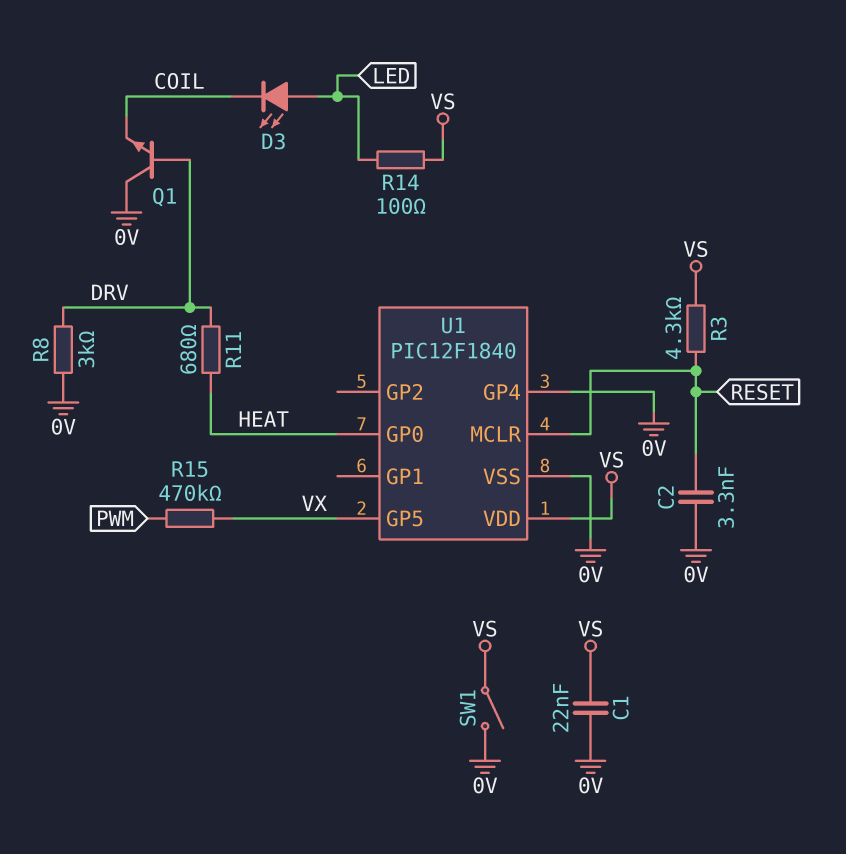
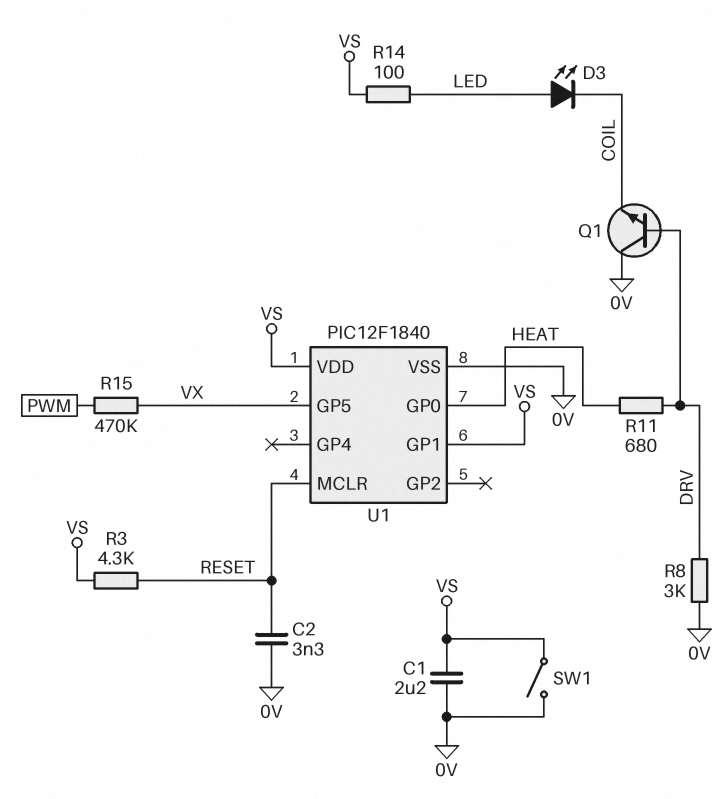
C1: 22nF (0V, VS) -> 2.2uF (0V, VS)
U1 pin GP1: none -> VS
U1 pin GP4: 0V -> none

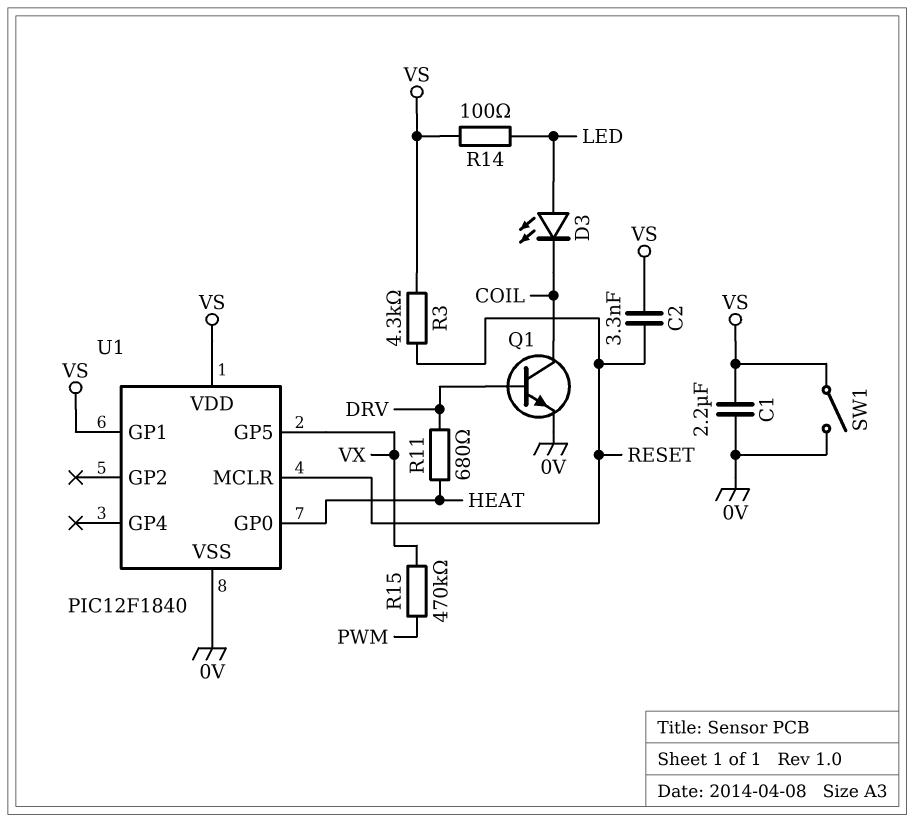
C2: 3.3nF (0V, RESET) -> 3.3nF (RESET, VS)
Q1: NPN (B DRV, C 0V, E COIL) -> NPN (B DRV, C COIL, E 0V)
R8: 3k (0V, DRV) -> none

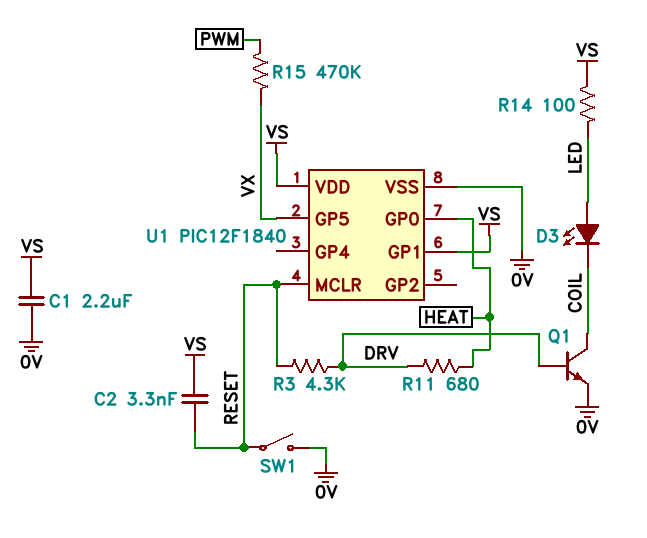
R3: 4.3k (RESET, VS) -> 4.3k (DRV, RESET)
SW1: switch (0V, VS) -> switch (0V, RESET)

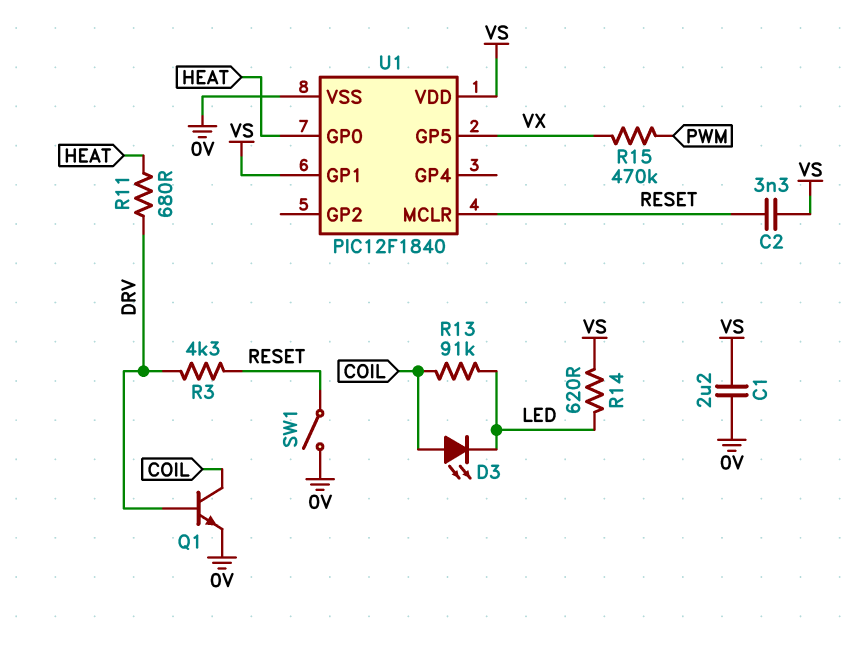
D3: LED (A LED, K COIL) -> LED (A COIL, K LED)
R13: none -> 91k (COIL, LED)
R14: 100 (LED, VS) -> 620 (LED, VS)

